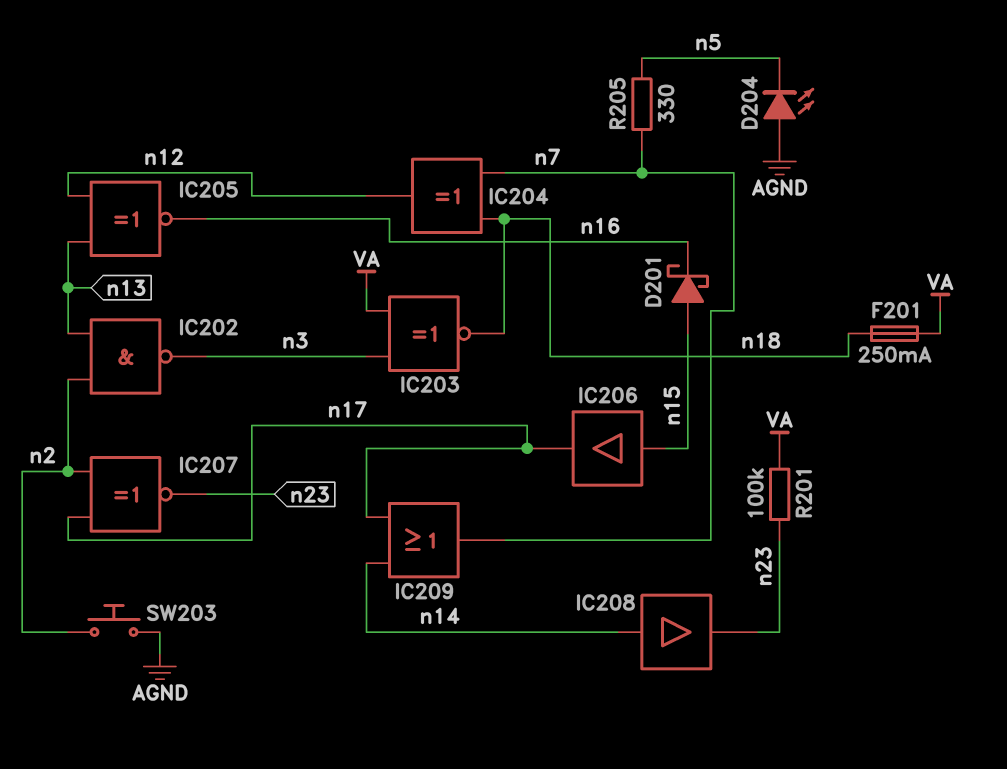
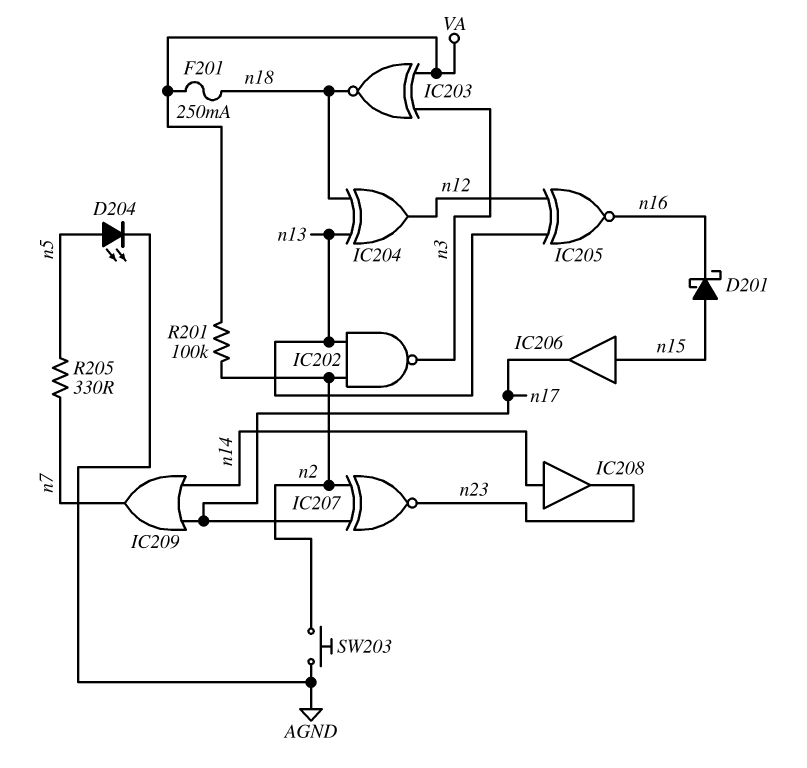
D204: LED (A AGND, K n5) -> LED (A n5, K AGND)
IC204: XOR (in n7, in n18, out n12) -> XOR (in n13, in n18, out n12)
R201: 100k (VA, n23) -> 100k (VA, n2)

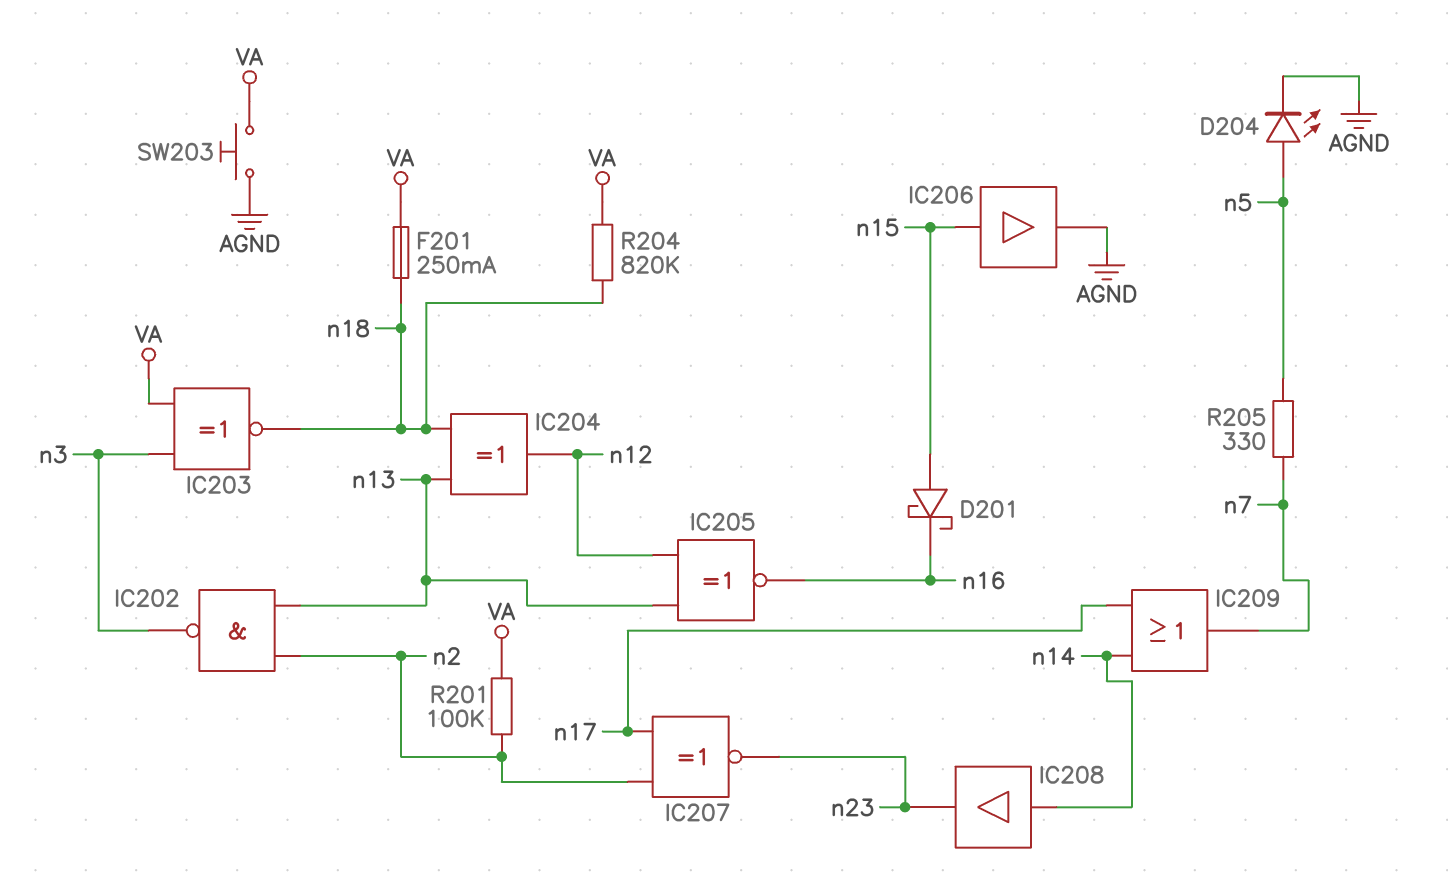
IC206: buffer (in n15, out n17) -> buffer (in n15, out AGND)
R204: none -> 820k (VA, n18)
SW203: button (AGND, n2) -> button (AGND, VA)

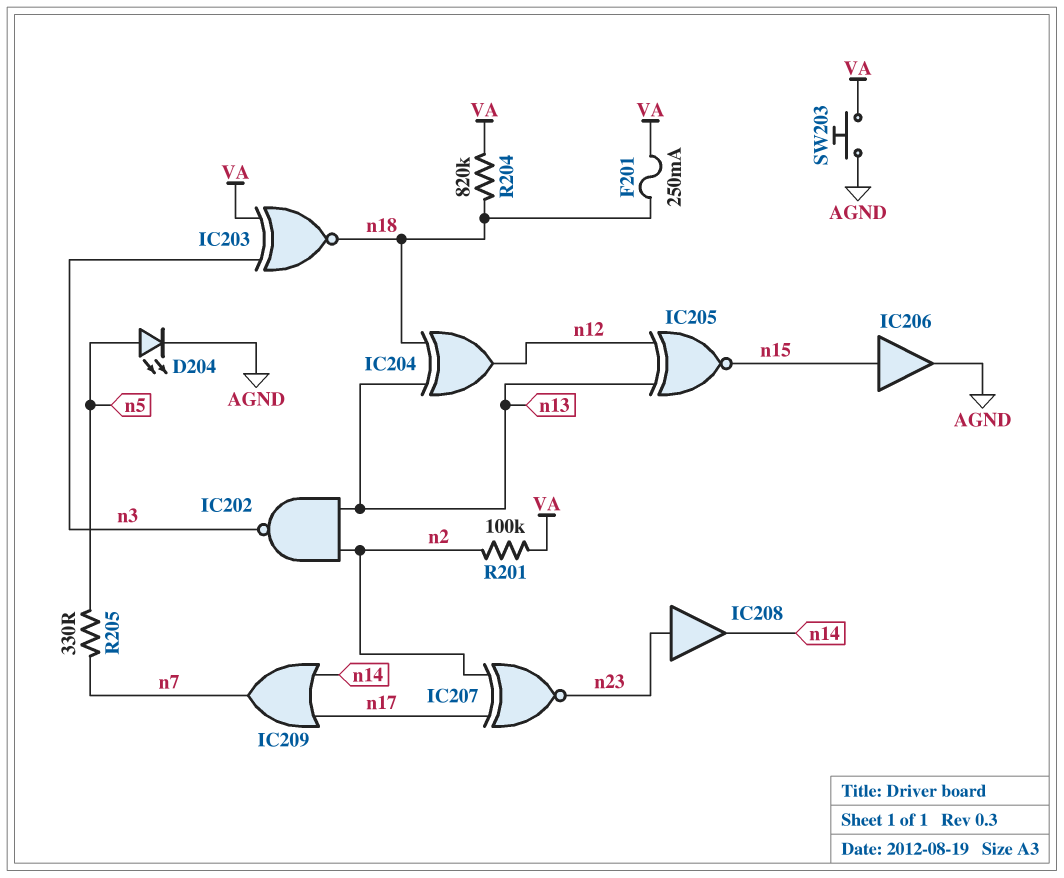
D201: schottky (A n15, K n16) -> none
IC205: XNOR (in n12, in n13, out n16) -> XNOR (in n12, in n13, out n15)
IC208: buffer (in n14, out n23) -> buffer (in n23, out n14)

